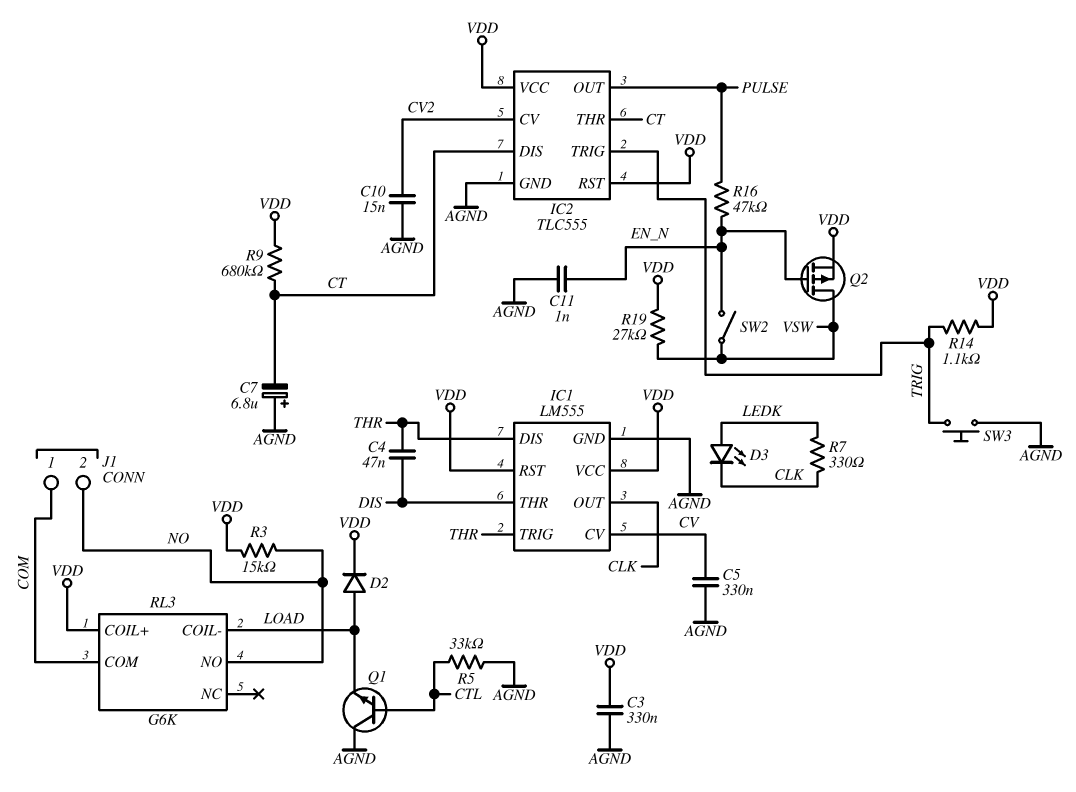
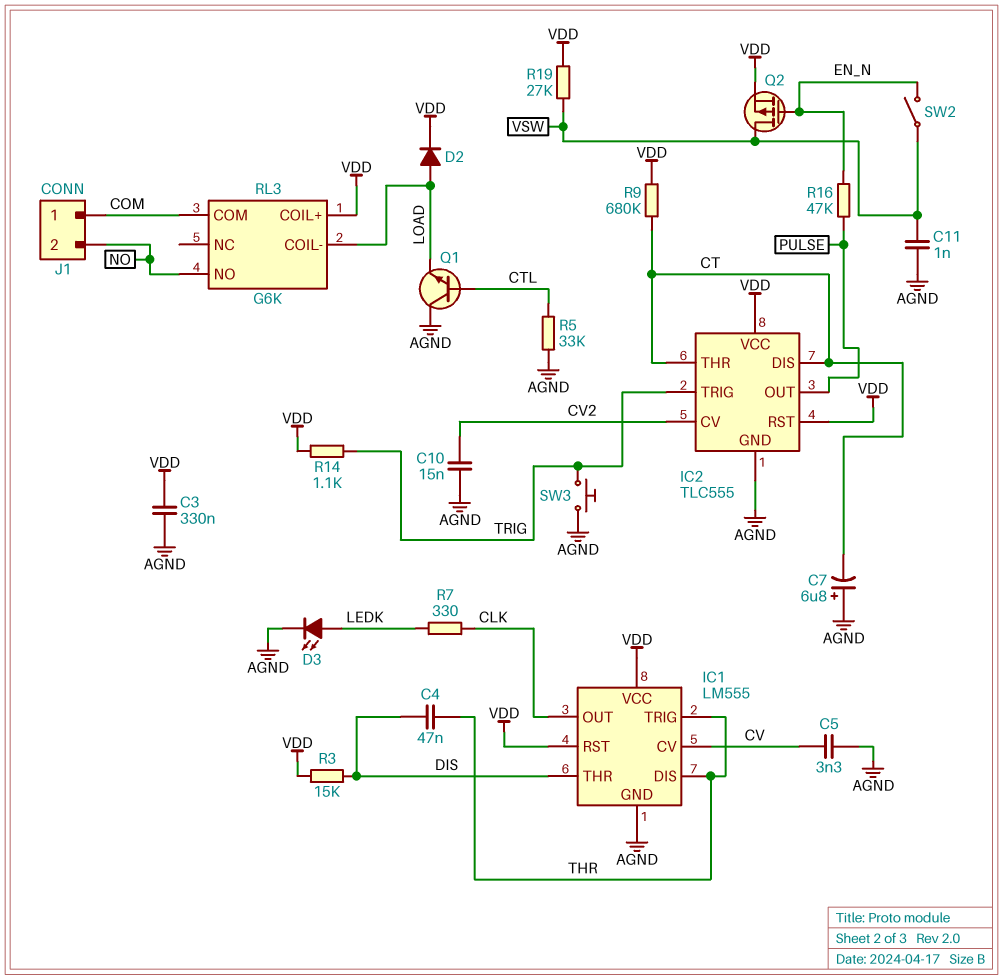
C5: 330nF (AGND, CV) -> 3.3nF (AGND, CV)
C11: 1nF (AGND, EN_N) -> 1nF (AGND, VSW)
D3: LED (A LEDK, K CLK) -> LED (A LEDK, K AGND)
R3: 15k (NO, VDD) -> 15k (DIS, VDD)

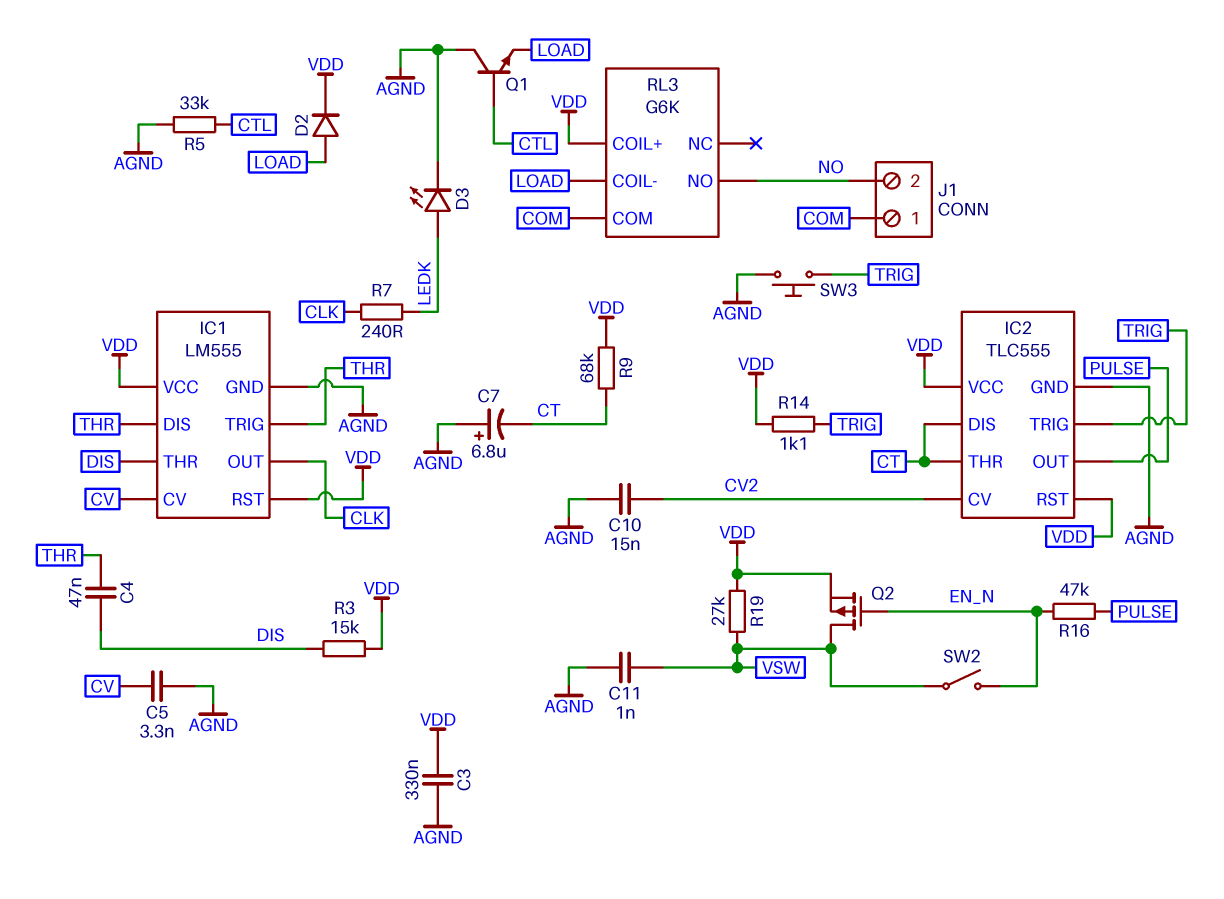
R7: 330 (CLK, LEDK) -> 240 (CLK, LEDK)
R9: 680k (CT, VDD) -> 68k (CT, VDD)

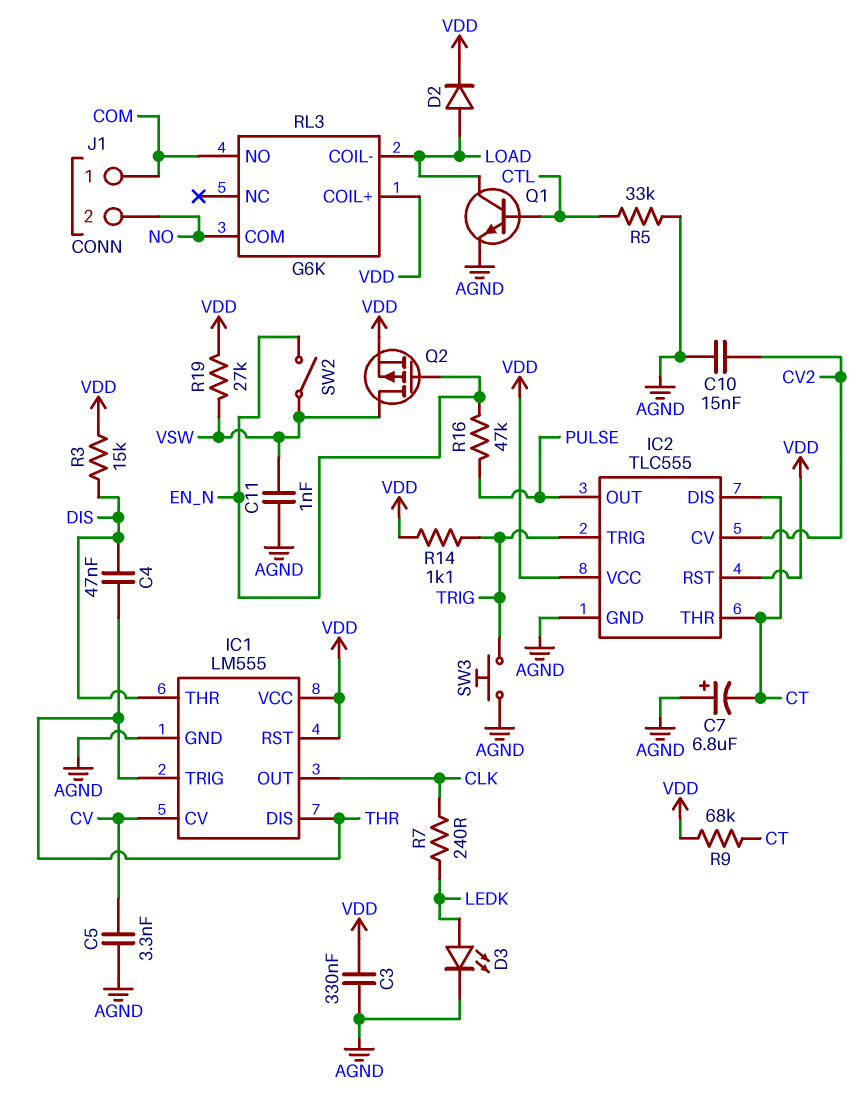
Q1: NPN (B CTL, C AGND, E LOAD) -> NPN (B CTL, C LOAD, E AGND)
RL3 pin COM: COM -> NO
RL3 pin NO: NO -> COM

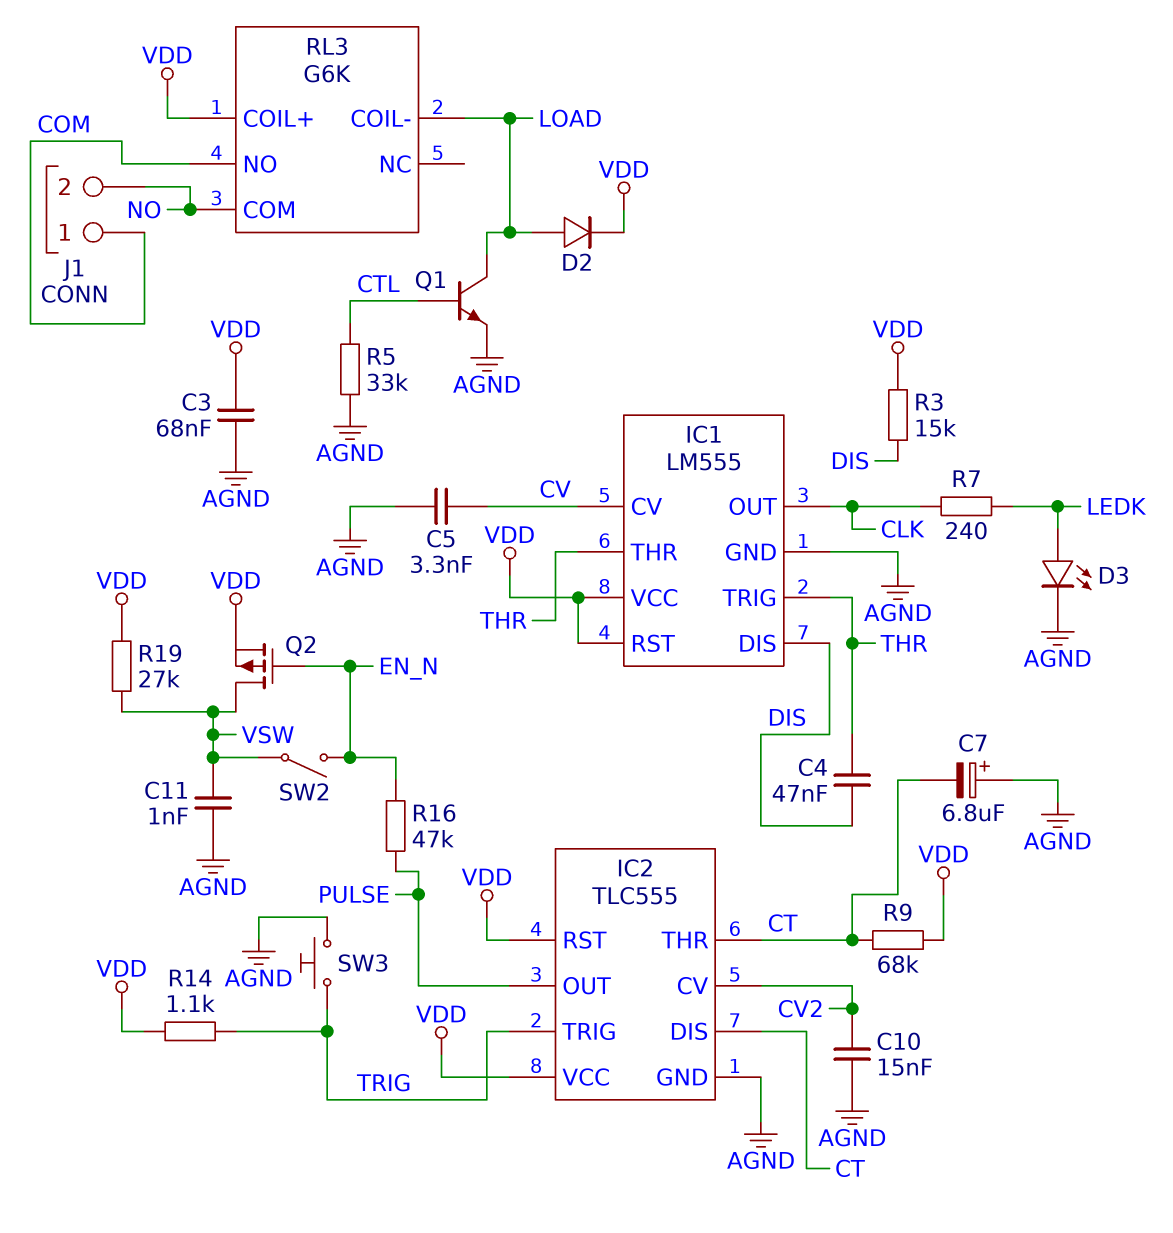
C3: 330nF (AGND, VDD) -> 68nF (AGND, VDD)
IC1 pin DIS: THR -> DIS
IC1 pin THR: DIS -> THR

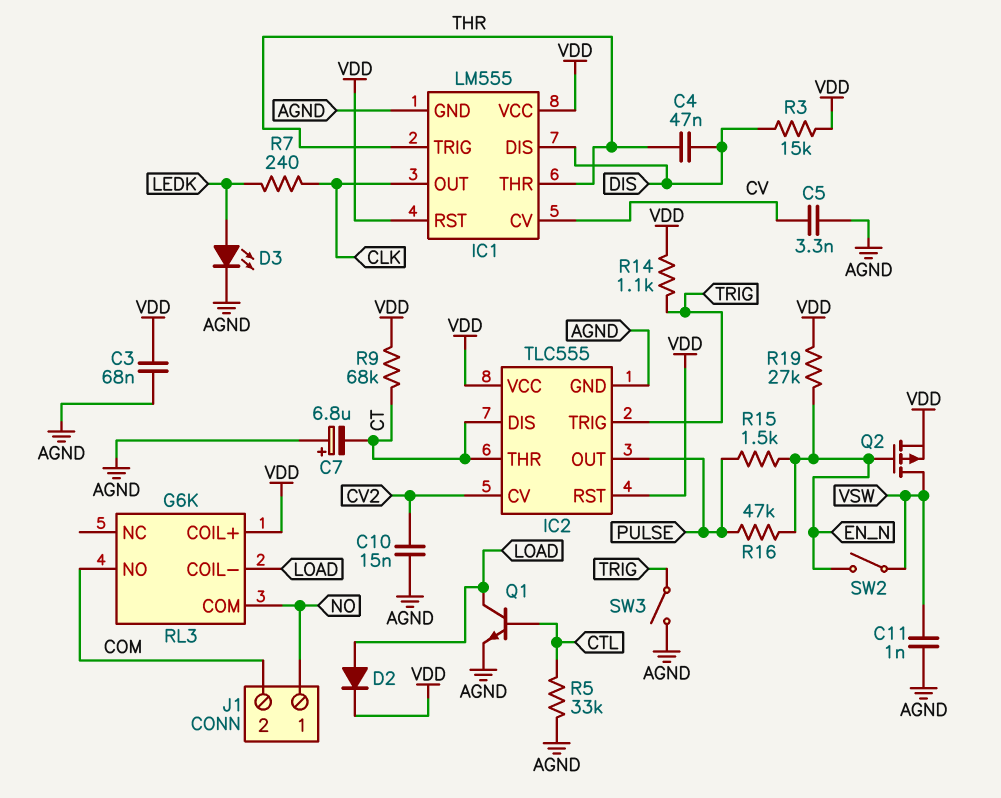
J1 pin 1: COM -> NO
J1 pin 2: NO -> COM
R15: none -> 1.5k (EN_N, PULSE)
R19: 27k (VDD, VSW) -> 27k (EN_N, VDD)
SW3: button (AGND, TRIG) -> switch (AGND, TRIG)

